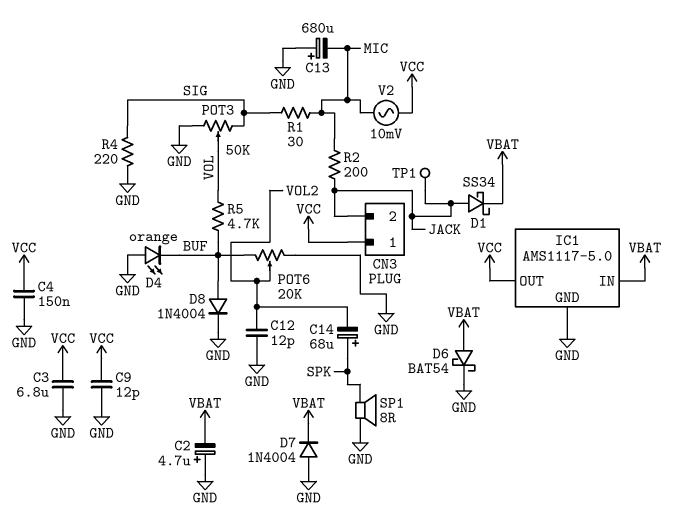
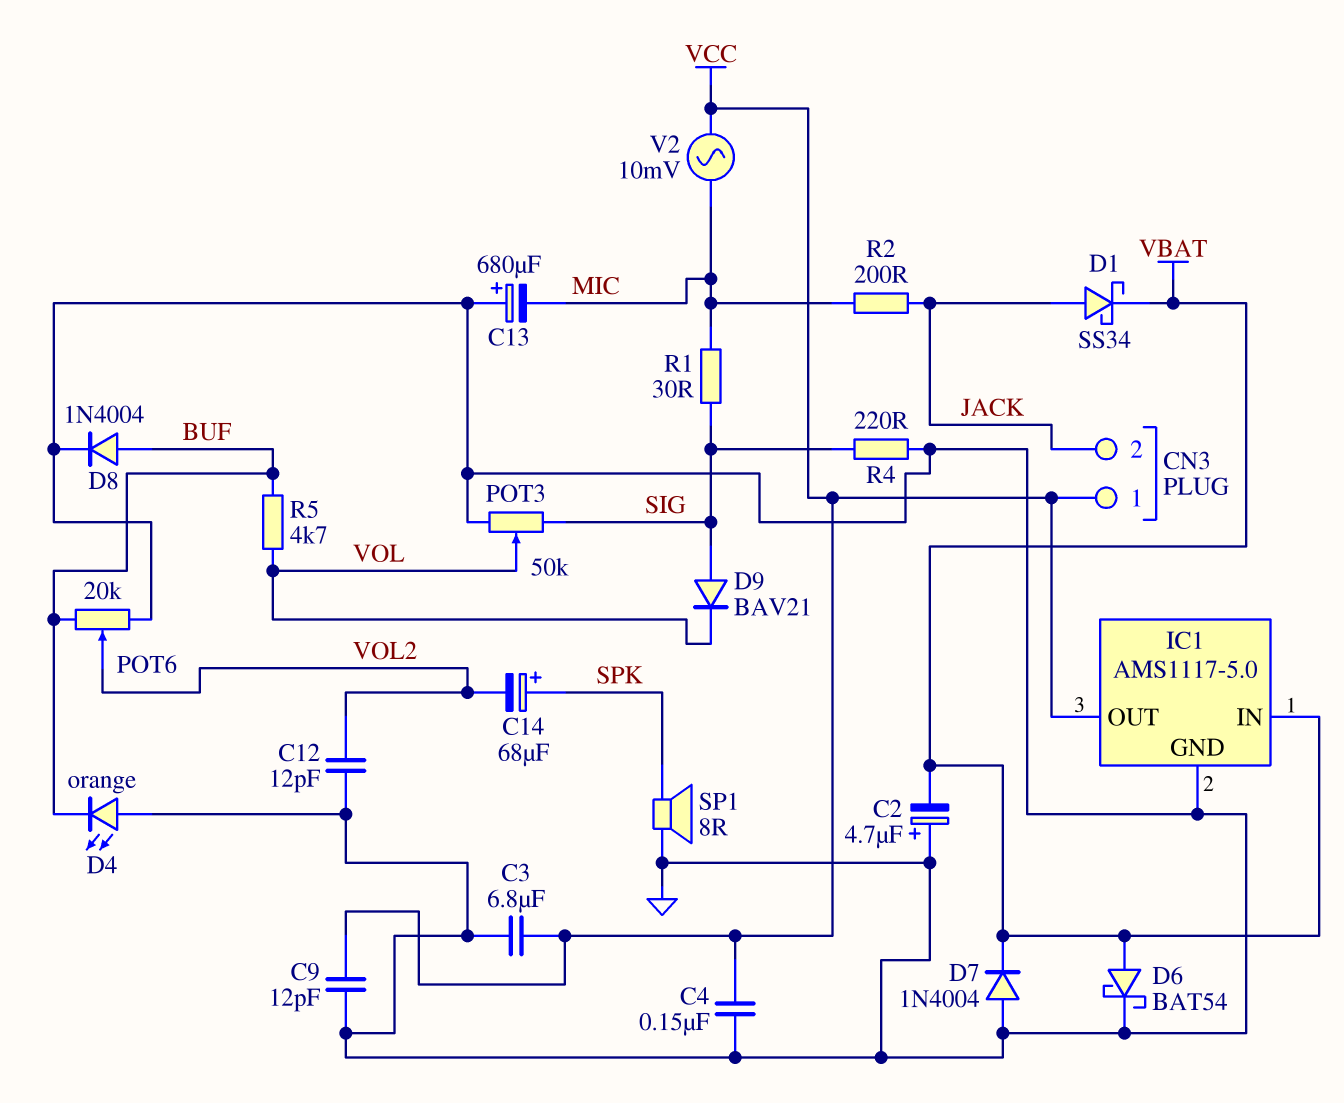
D9: none -> diode BAV21 (A SIG, K VOL)
TP1: test point (JACK) -> none

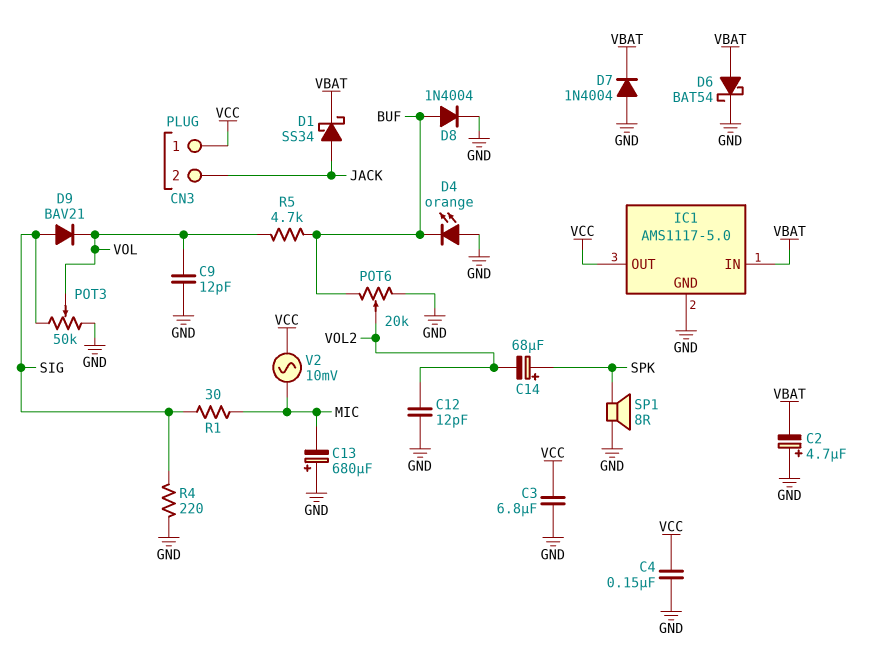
C9: 12pF (GND, VCC) -> 12pF (GND, VOL)
R2: 200 (JACK, MIC) -> none

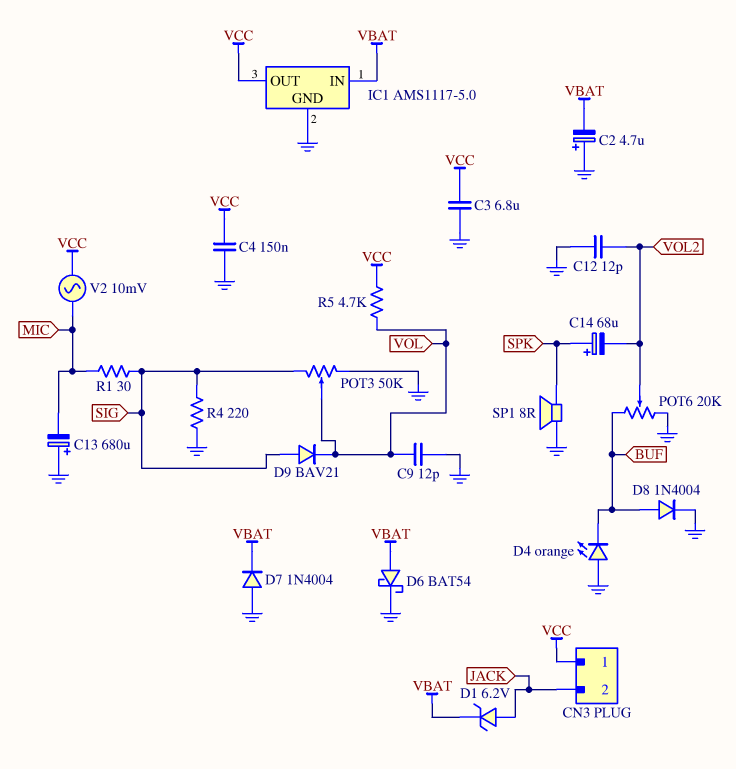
D1: schottky SS34 (A JACK, K VBAT) -> zener 6.2V (A JACK, K VBAT)
R5: 4.7k (BUF, VOL) -> 4.7k (VCC, VOL)

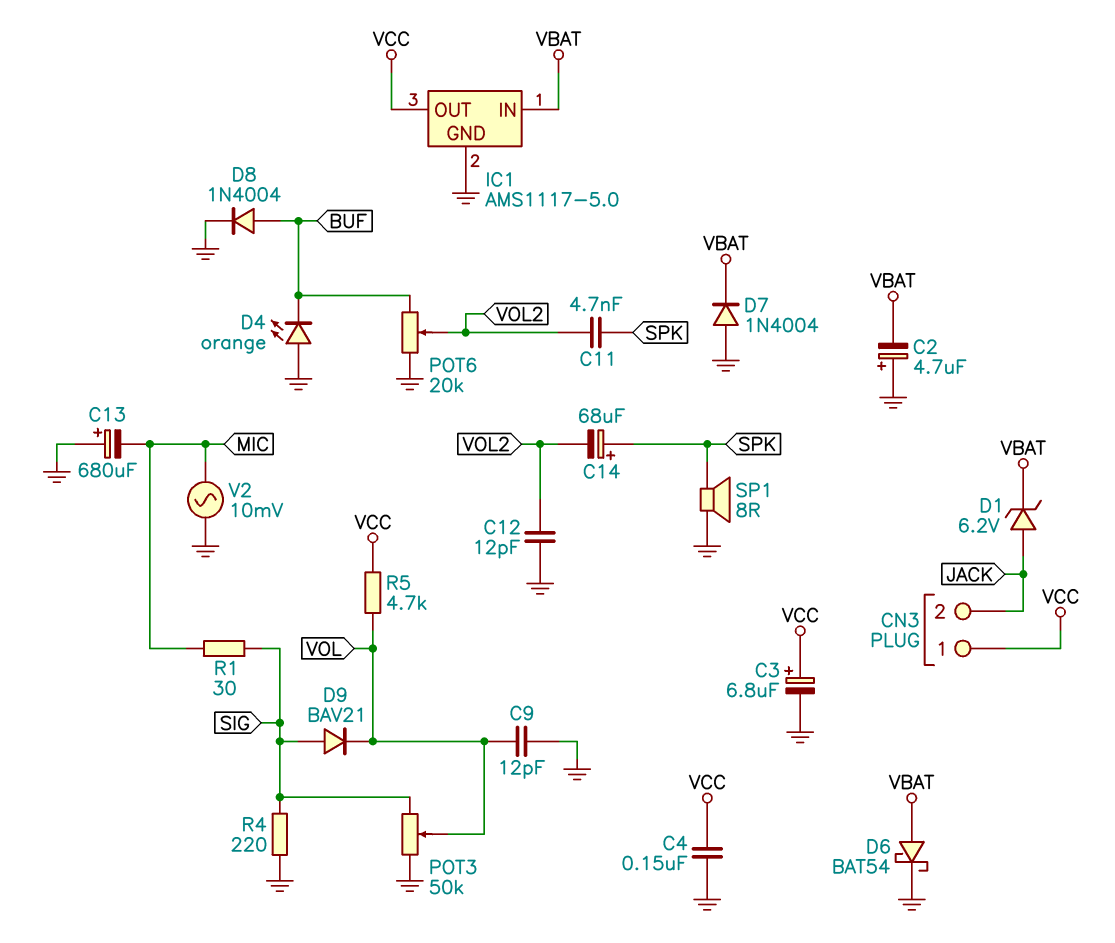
C3: 6.8uF (GND, VCC) -> 6.8uF (plus VCC, minus GND)
C11: none -> 4.7nF (SPK, VOL2)
V2: AC 10mV (MIC, VCC) -> AC 10mV (GND, MIC)

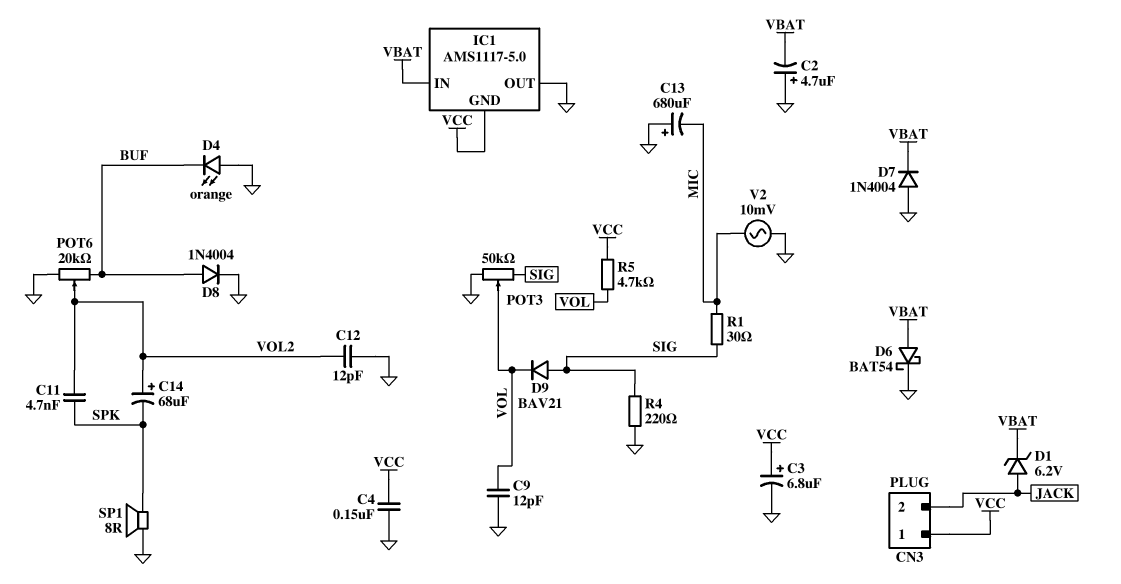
C14: 68uF (plus SPK, minus VOL2) -> 68uF (plus VOL2, minus SPK)
IC1 pin GND: GND -> VCC
IC1 pin OUT: VCC -> GND

